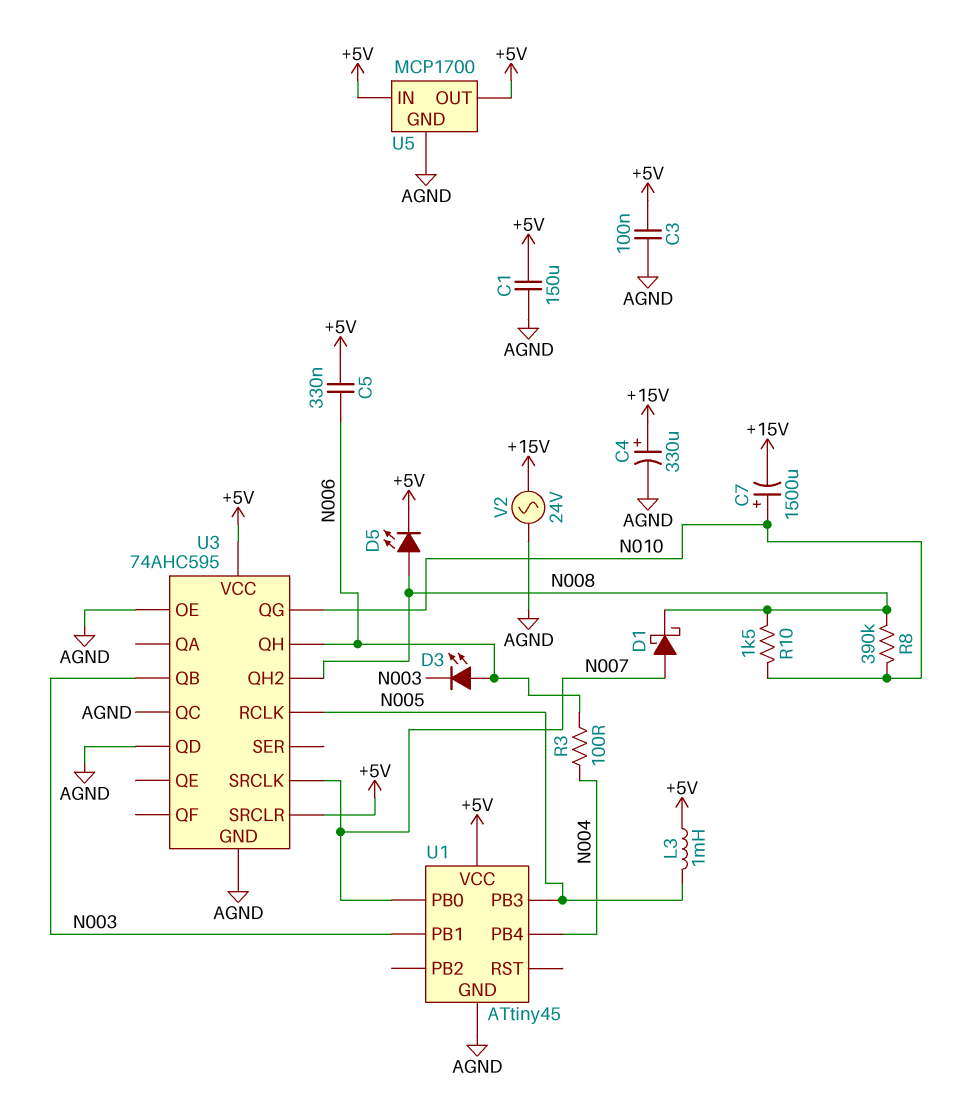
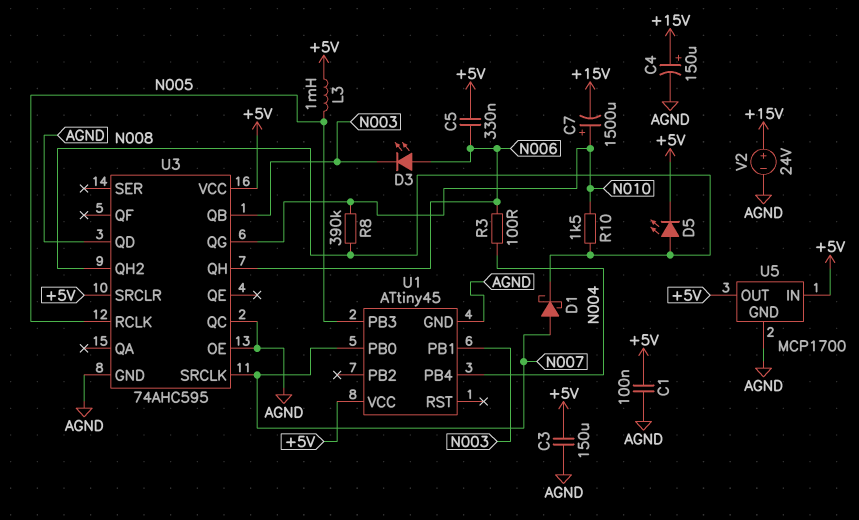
C1: 150uF (+5V, AGND) -> 100nF (+5V, AGND)
C3: 100nF (+5V, AGND) -> 150uF (+5V, AGND)
C4: 330uF (plus +15V, minus AGND) -> 150uF (plus +15V, minus AGND)
V2: AC 24V (+15V, AGND) -> 24V (plus +15V, minus AGND)

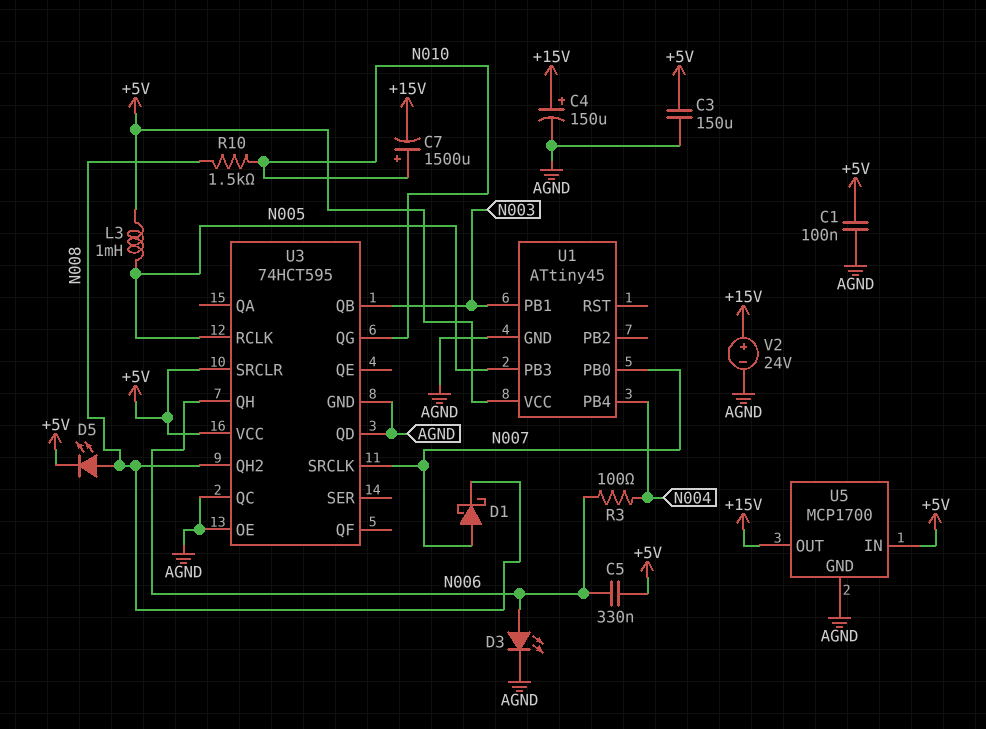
D3: LED (A N006, K N003) -> LED (A N006, K AGND)
R8: 390k (N008, N010) -> none
U3: 74AHC595 -> 74HCT595
U5 pin OUT: +5V -> +15V

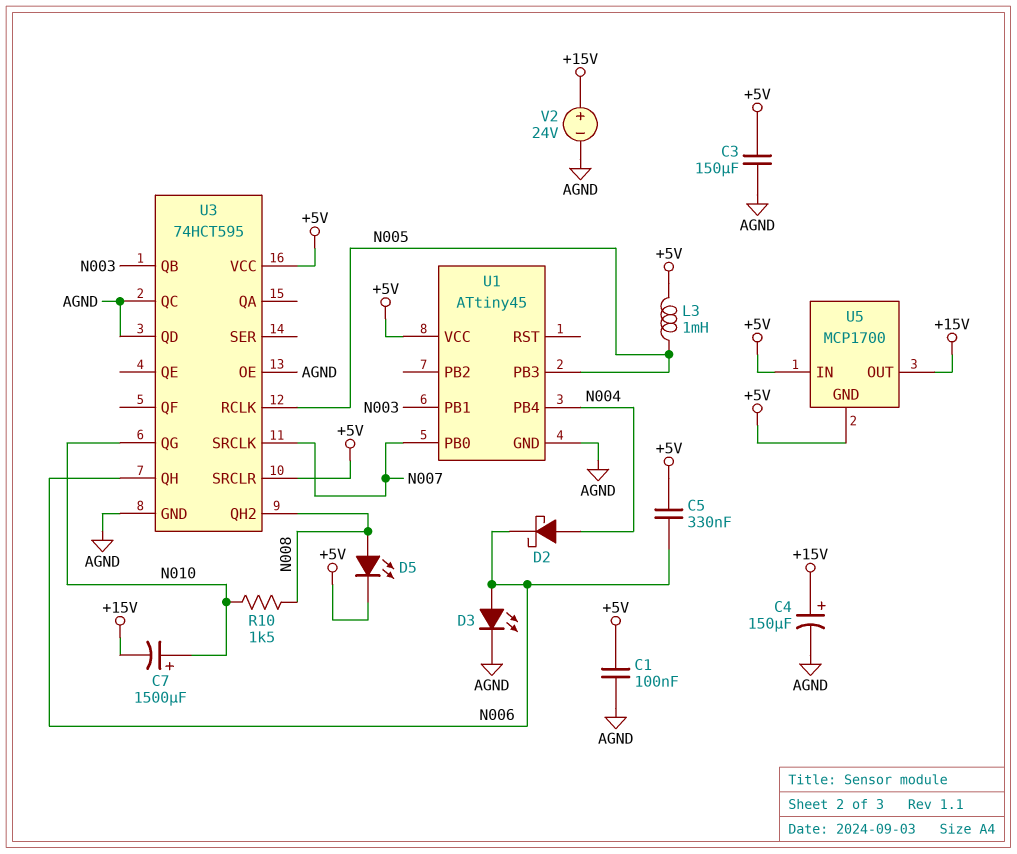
D1: schottky (A N007, K N008) -> none
D2: none -> schottky (A N004, K N006)
R3: 100 (N004, N006) -> none
U5 pin GND: AGND -> +5V

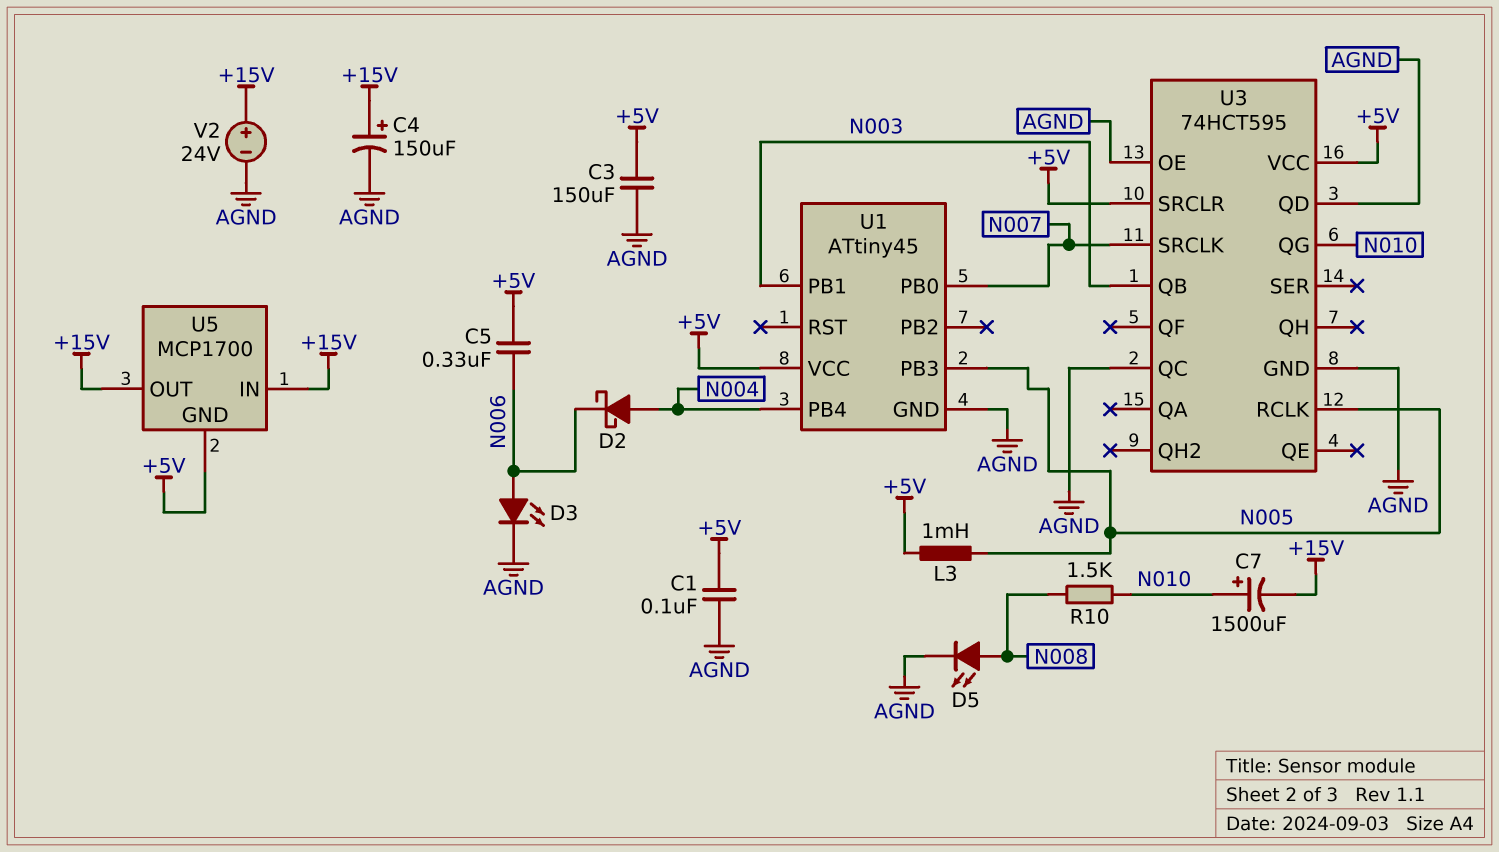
D5: LED (A N008, K +5V) -> LED (A N008, K AGND)
U3 pin QH: N006 -> none
U3 pin QH2: N008 -> none
U5 pin IN: +5V -> +15V

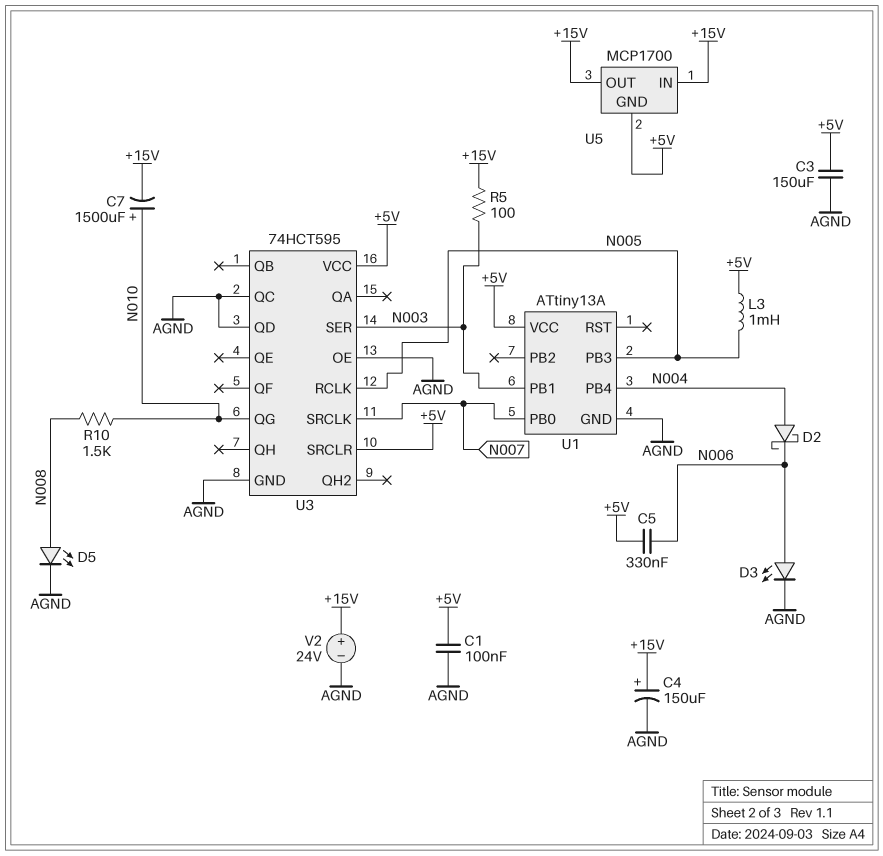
R5: none -> 100 (+15V, N003)
U1: ATtiny45 -> ATtiny13A
U3 pin QB: N003 -> none
U3 pin SER: none -> N003

